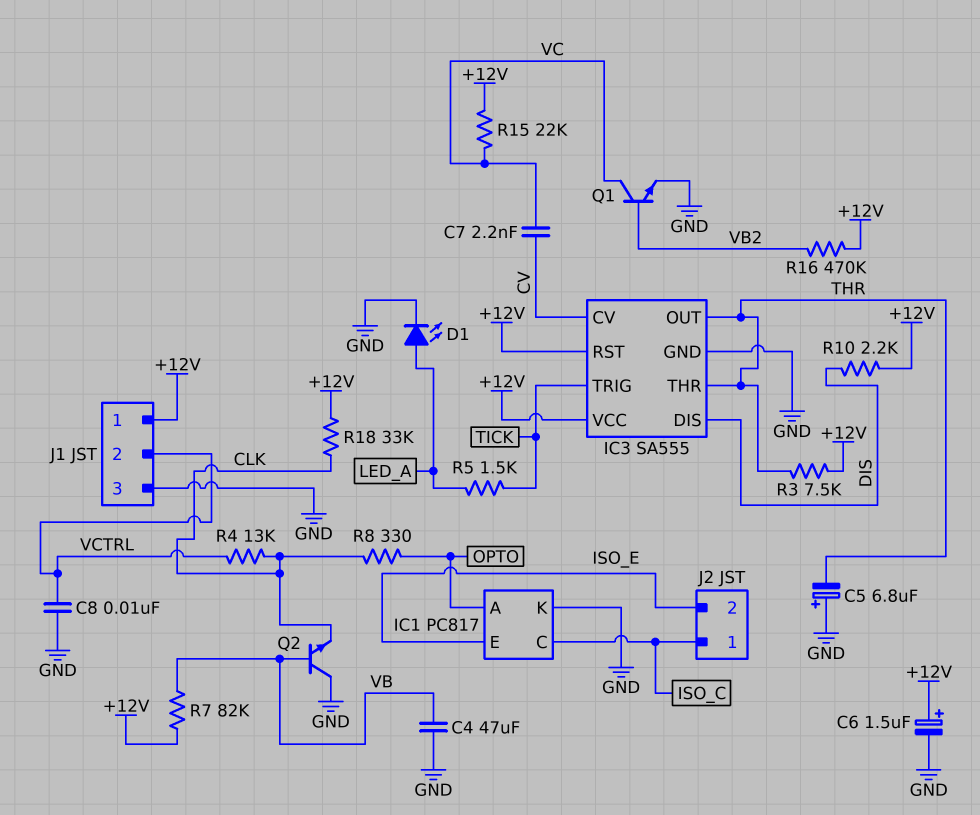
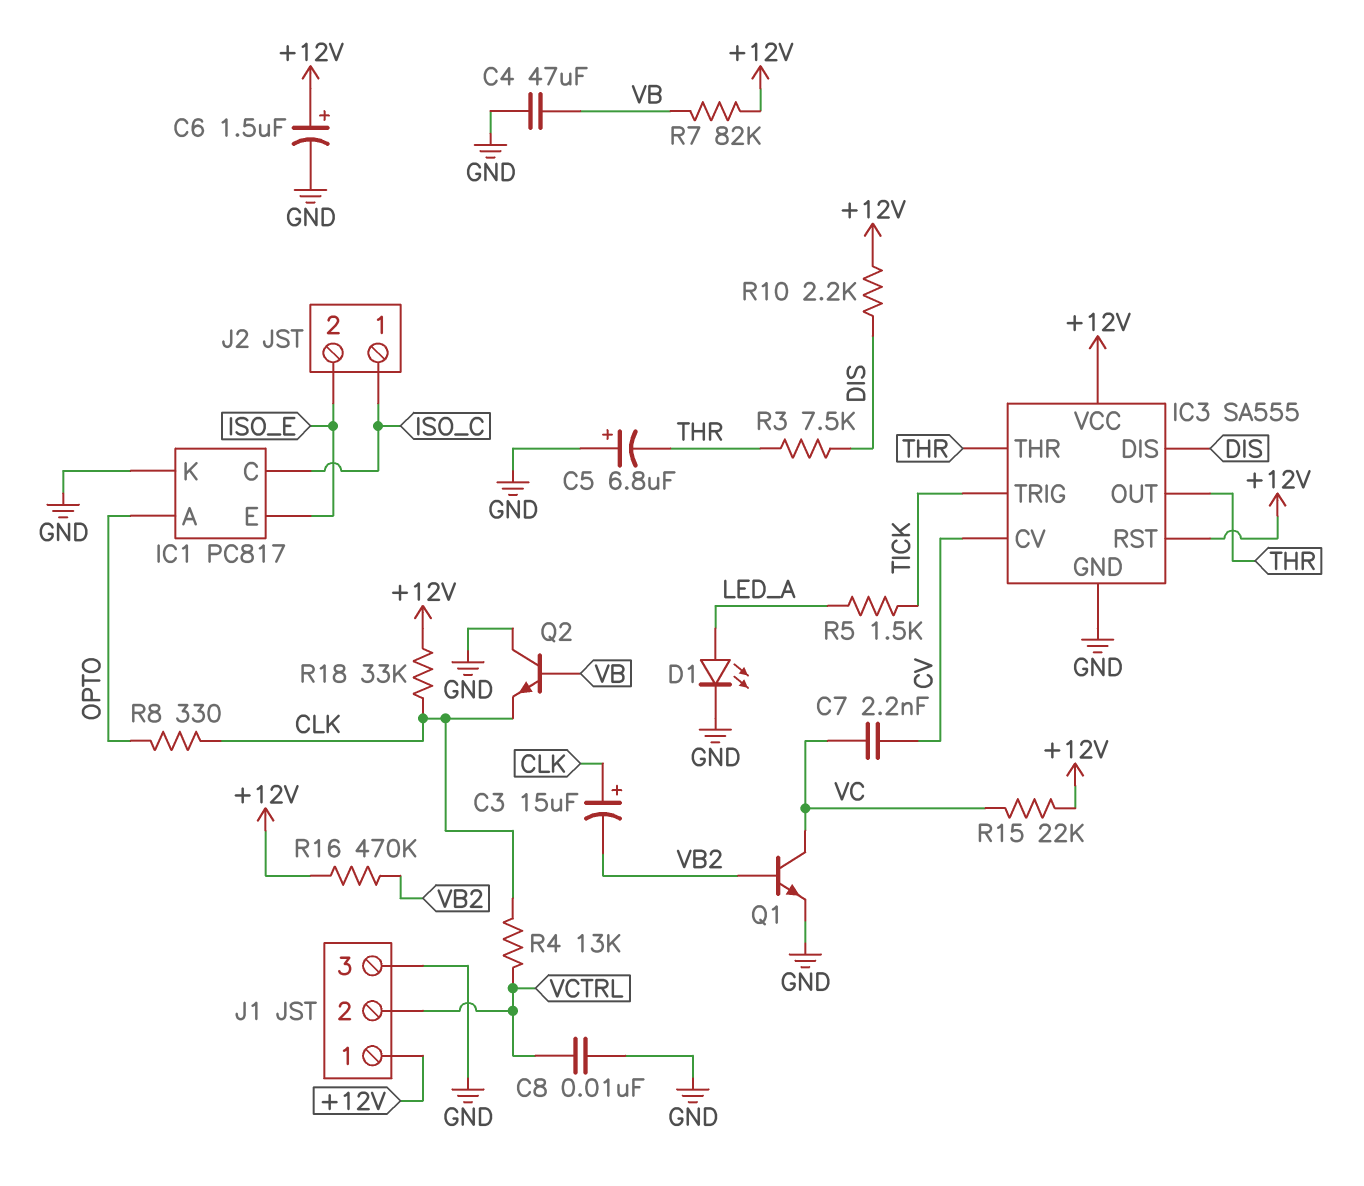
C3: none -> 15uF (plus CLK, minus VB2)
R3: 7.5k (+12V, THR) -> 7.5k (DIS, THR)

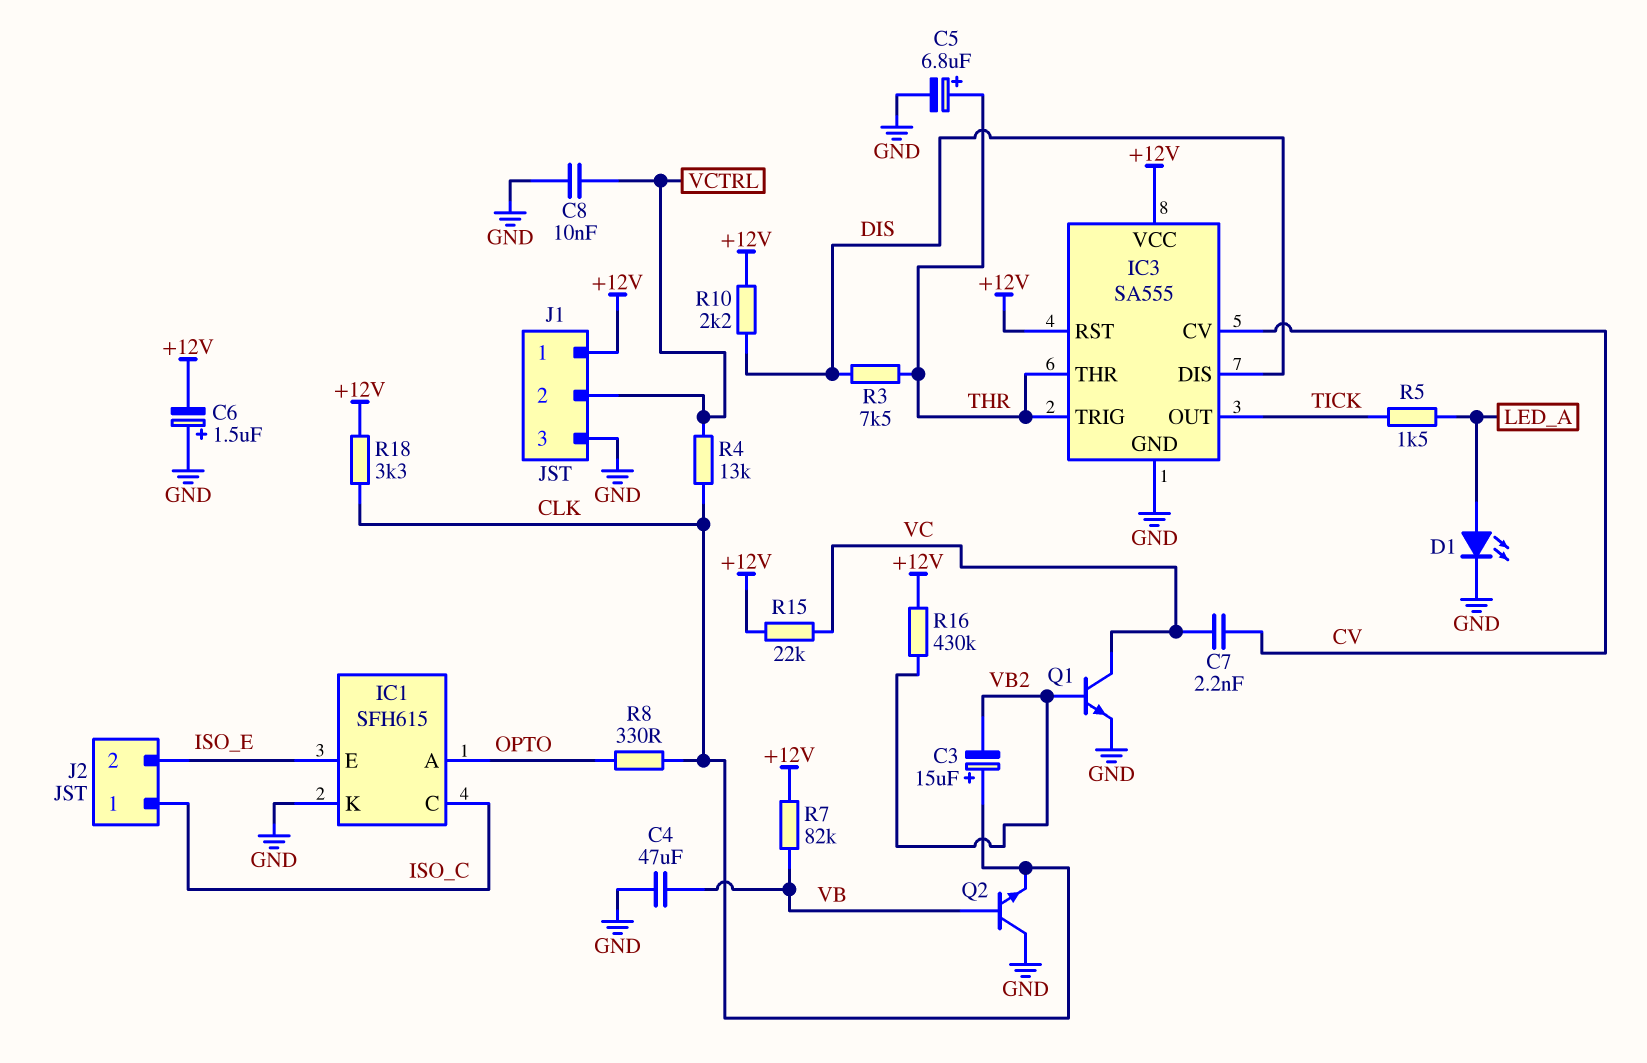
C5: 6.8uF (plus GND, minus THR) -> 6.8uF (plus THR, minus GND)
C6: 1.5uF (plus +12V, minus GND) -> 1.5uF (plus GND, minus +12V)
IC1: PC817 -> SFH615
IC3 pin OUT: THR -> TICK
IC3 pin TRIG: TICK -> THR
R16: 470k (+12V, VB2) -> 430k (+12V, VB2)
R18: 33k (+12V, CLK) -> 3.3k (+12V, CLK)

